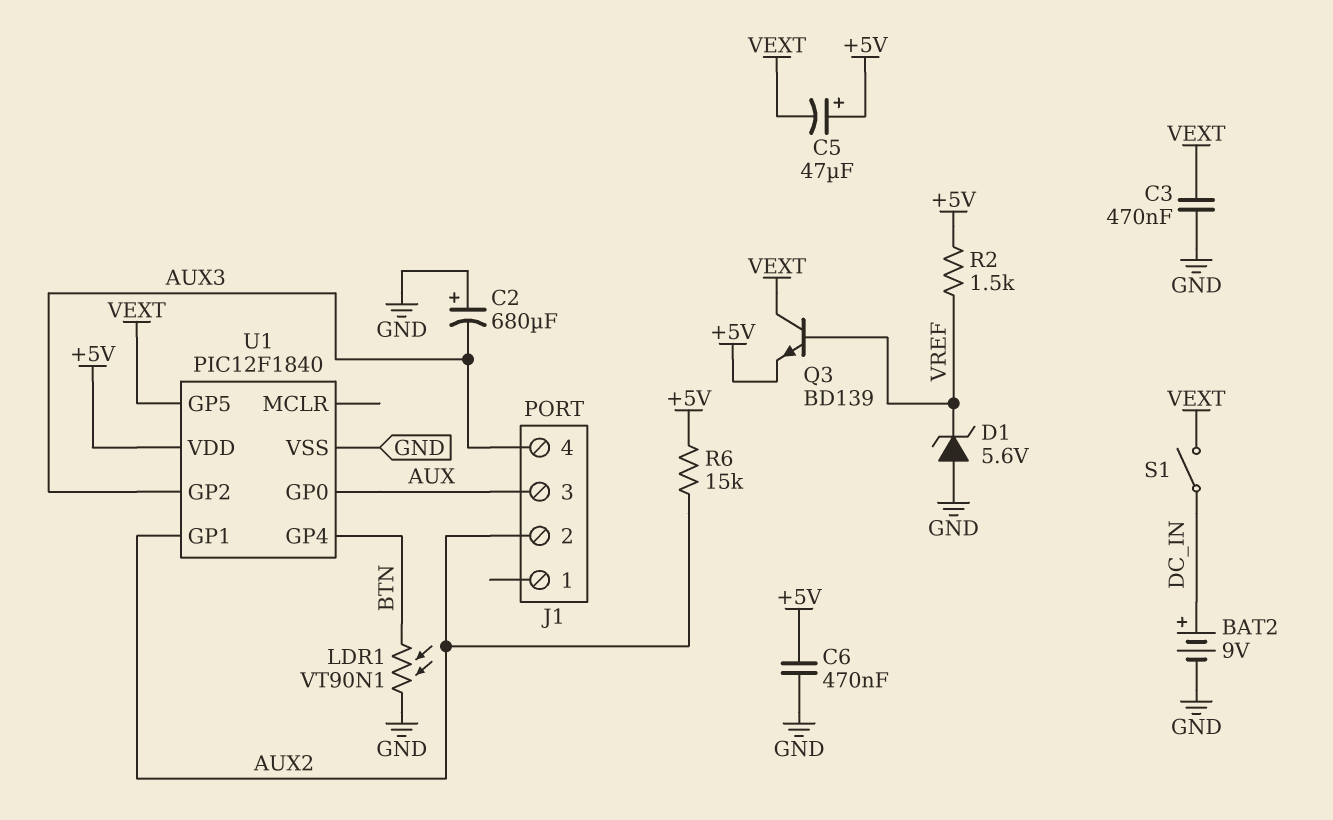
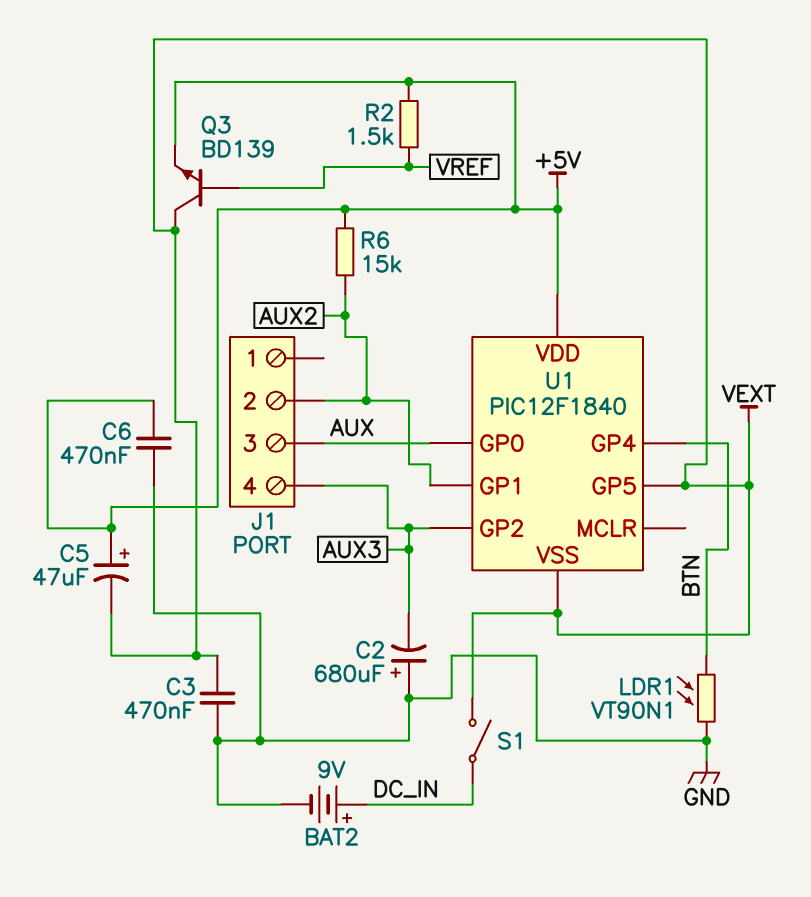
D1: zener 5.6V (A GND, K VREF) -> none
U1 pin VSS: GND -> VEXT

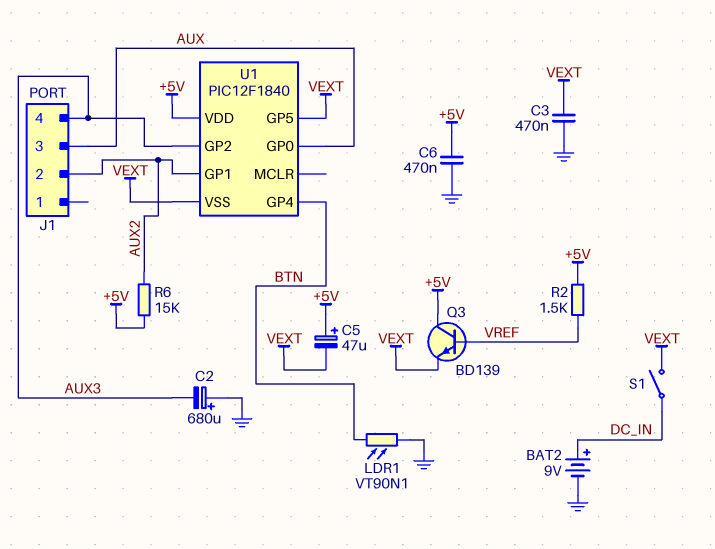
Q3: NPN BD139 (B VREF, C VEXT, E +5V) -> NPN BD139 (B VREF, C +5V, E VEXT)

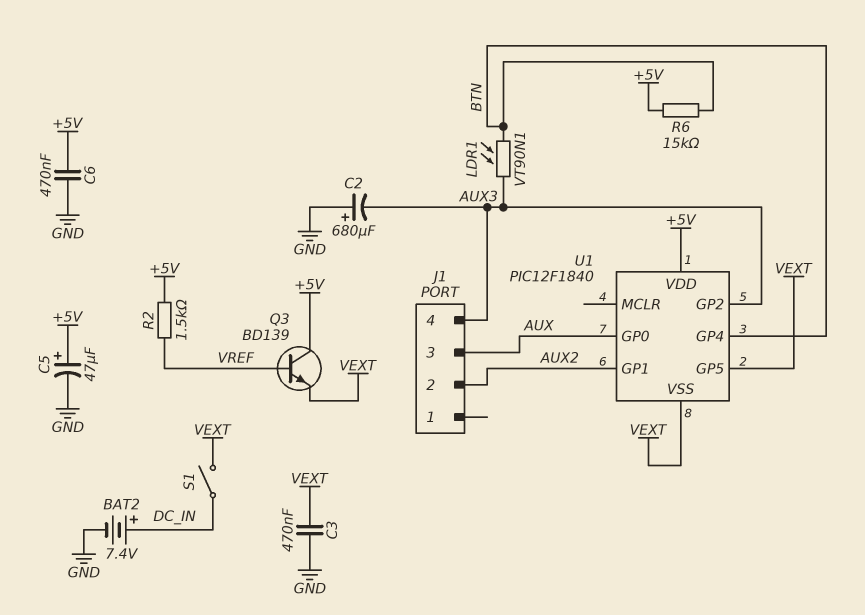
BAT2: 9V (plus DC_IN, minus GND) -> 7.4V (plus DC_IN, minus GND)
C5: 47uF (plus +5V, minus VEXT) -> 47uF (plus +5V, minus GND)
LDR1: VT90N1 (BTN, GND) -> VT90N1 (AUX3, BTN)
R6: 15k (+5V, AUX2) -> 15k (+5V, BTN)

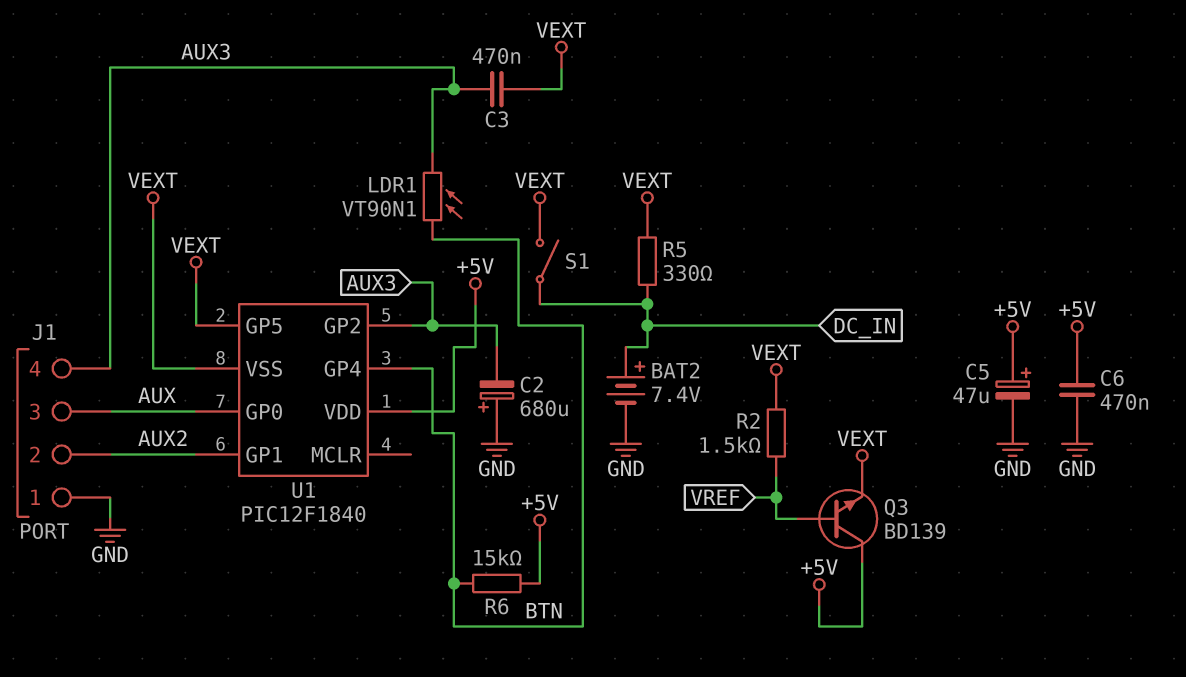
C3: 470nF (GND, VEXT) -> 470nF (AUX3, VEXT)
J1 pin 1: none -> GND
R2: 1.5k (+5V, VREF) -> 1.5k (VEXT, VREF)
R5: none -> 330 (DC_IN, VEXT)

